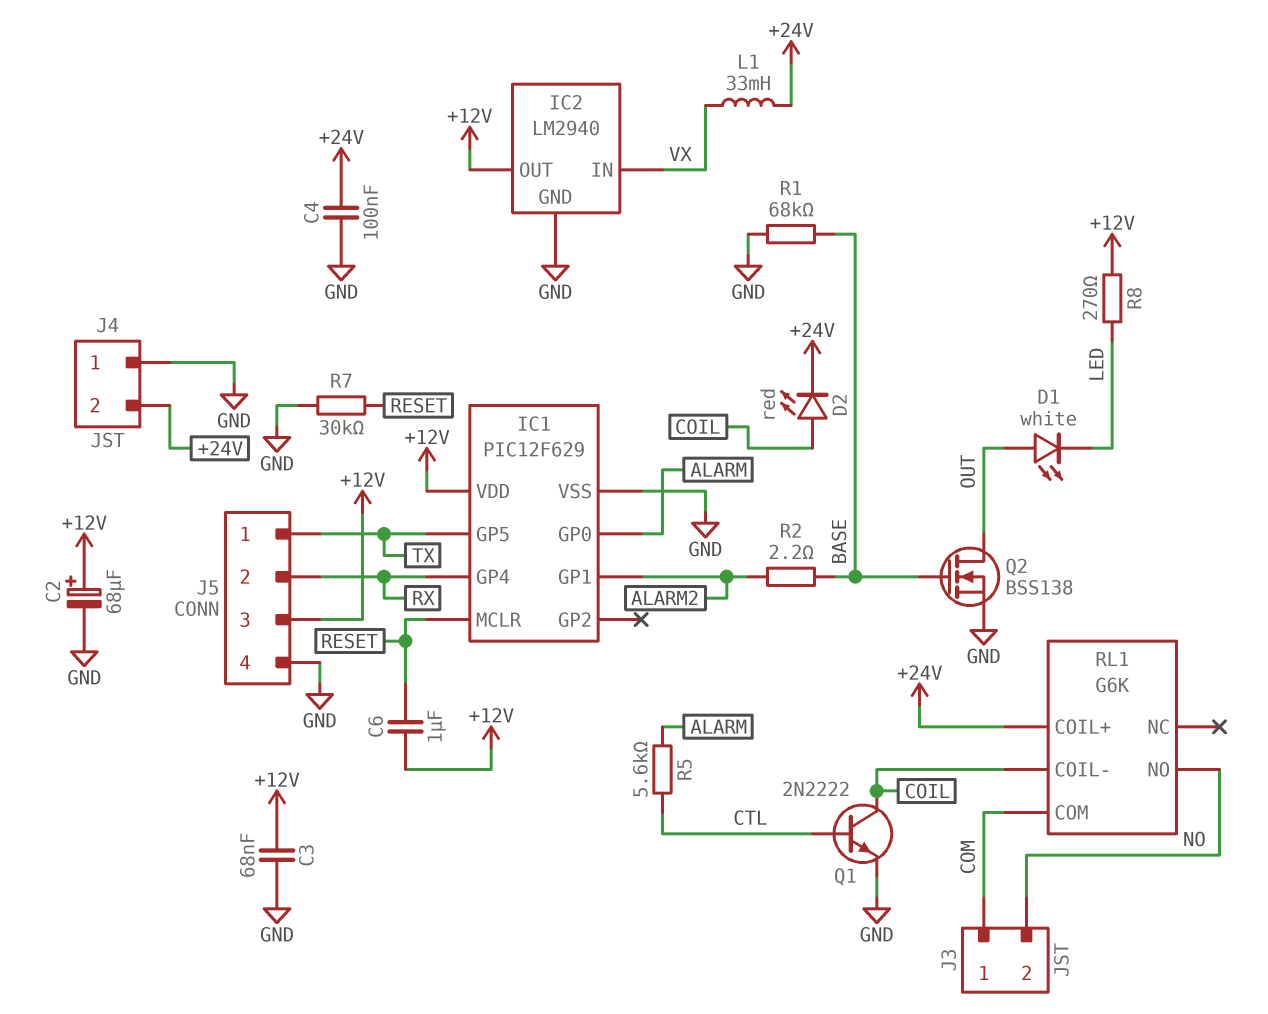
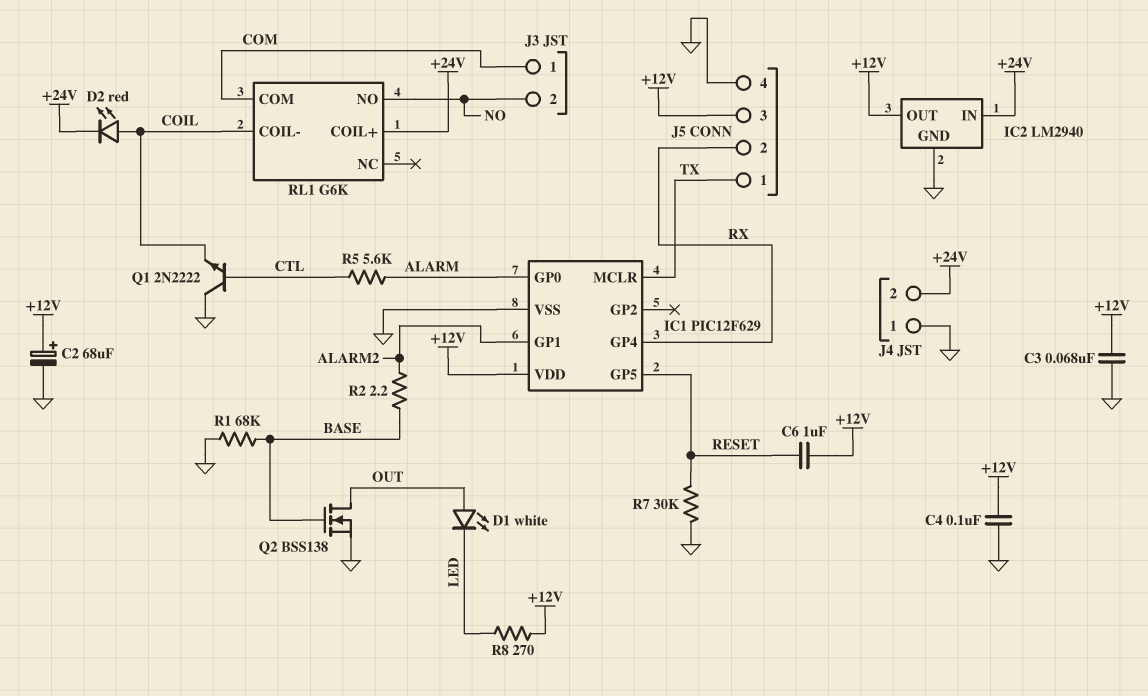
C4: 100nF (+24V, GND) -> 100nF (+12V, GND)
IC1 pin GP5: TX -> RESET
IC1 pin MCLR: RESET -> TX
IC2 pin IN: VX -> +24V
L1: 33mH (+24V, VX) -> none
Q1: NPN 2N2222 (B CTL, C COIL, E GND) -> NPN 2N2222 (B CTL, C GND, E COIL)

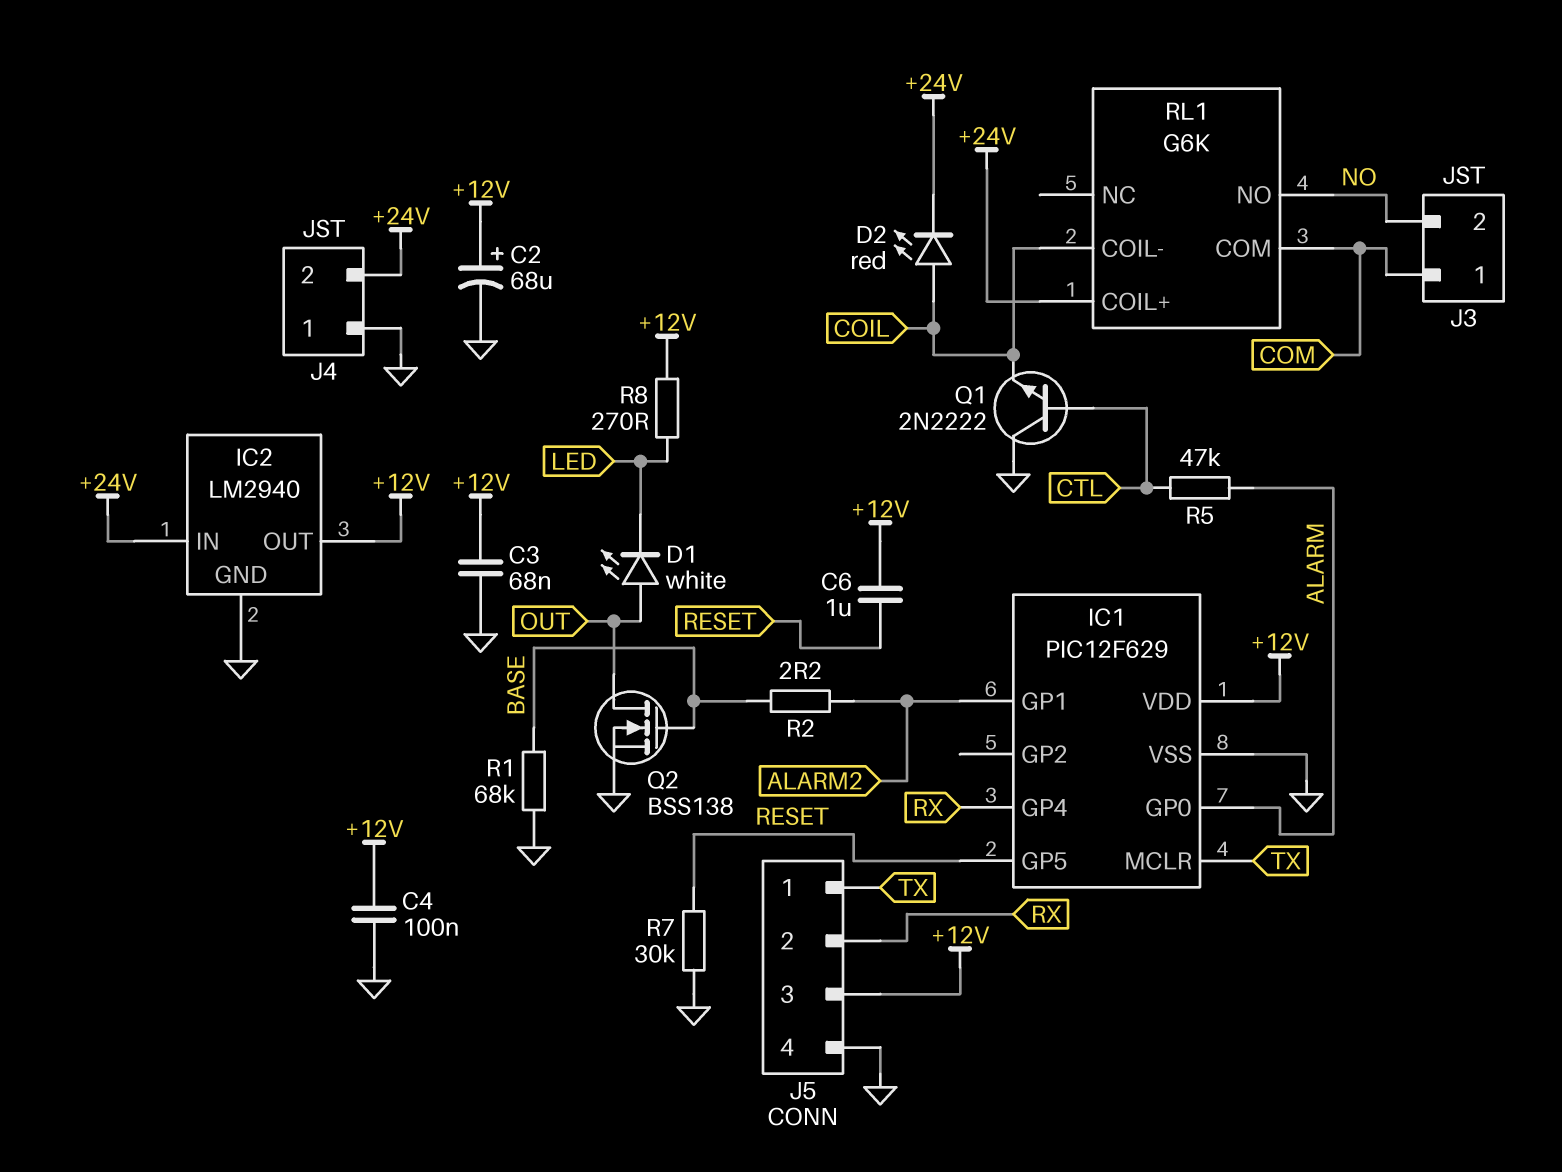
R5: 5.6k (ALARM, CTL) -> 47k (ALARM, CTL)

